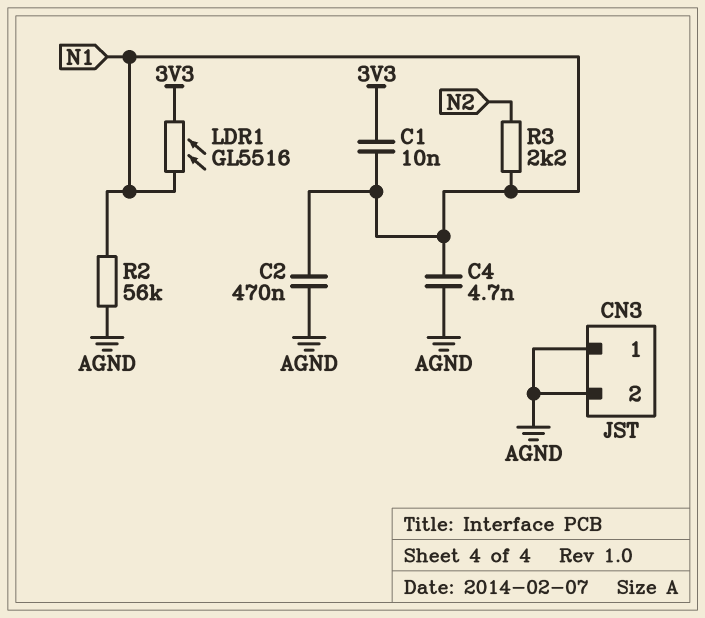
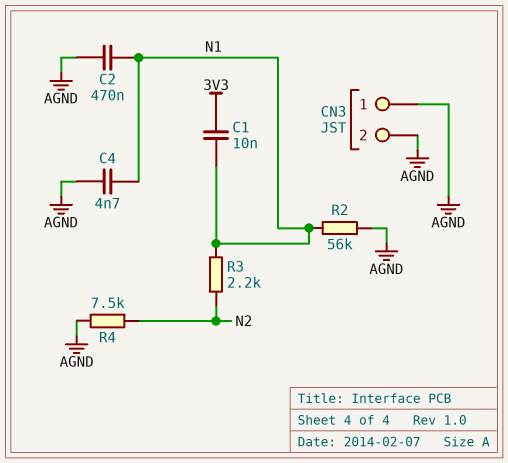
LDR1: GL5516 (3V3, N1) -> none
R4: none -> 7.5k (AGND, N2)

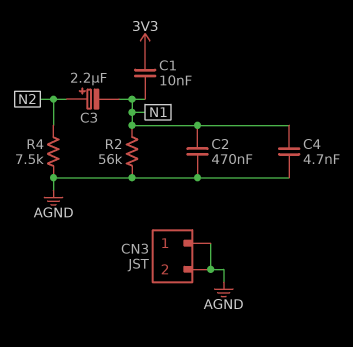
C3: none -> 2.2uF (plus N2, minus N1)
R3: 2.2k (N1, N2) -> none

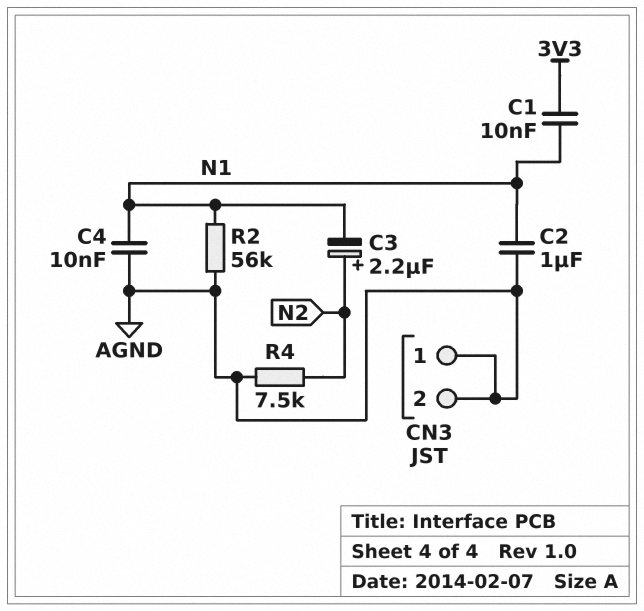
C2: 470nF (AGND, N1) -> 1uF (AGND, N1)
C4: 4.7nF (AGND, N1) -> 10nF (AGND, N1)

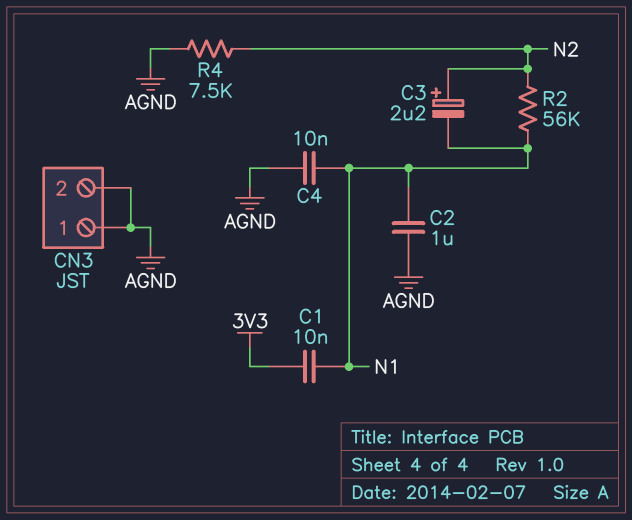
R2: 56k (AGND, N1) -> 56k (N1, N2)

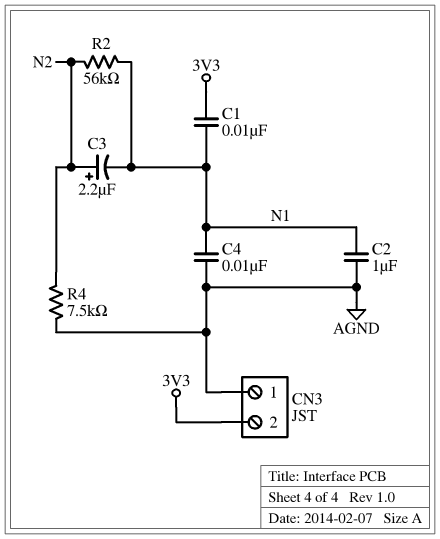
CN3 pin 2: AGND -> 3V3

